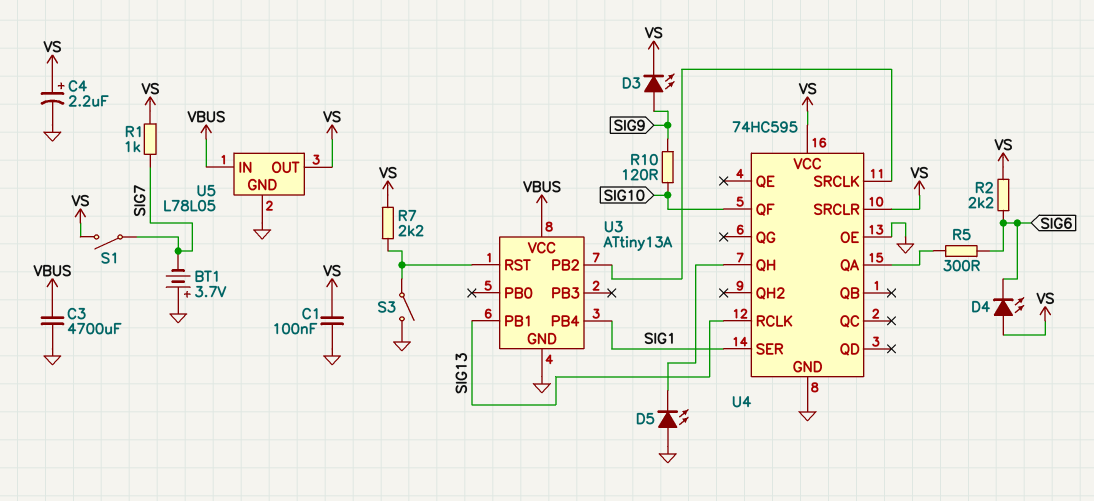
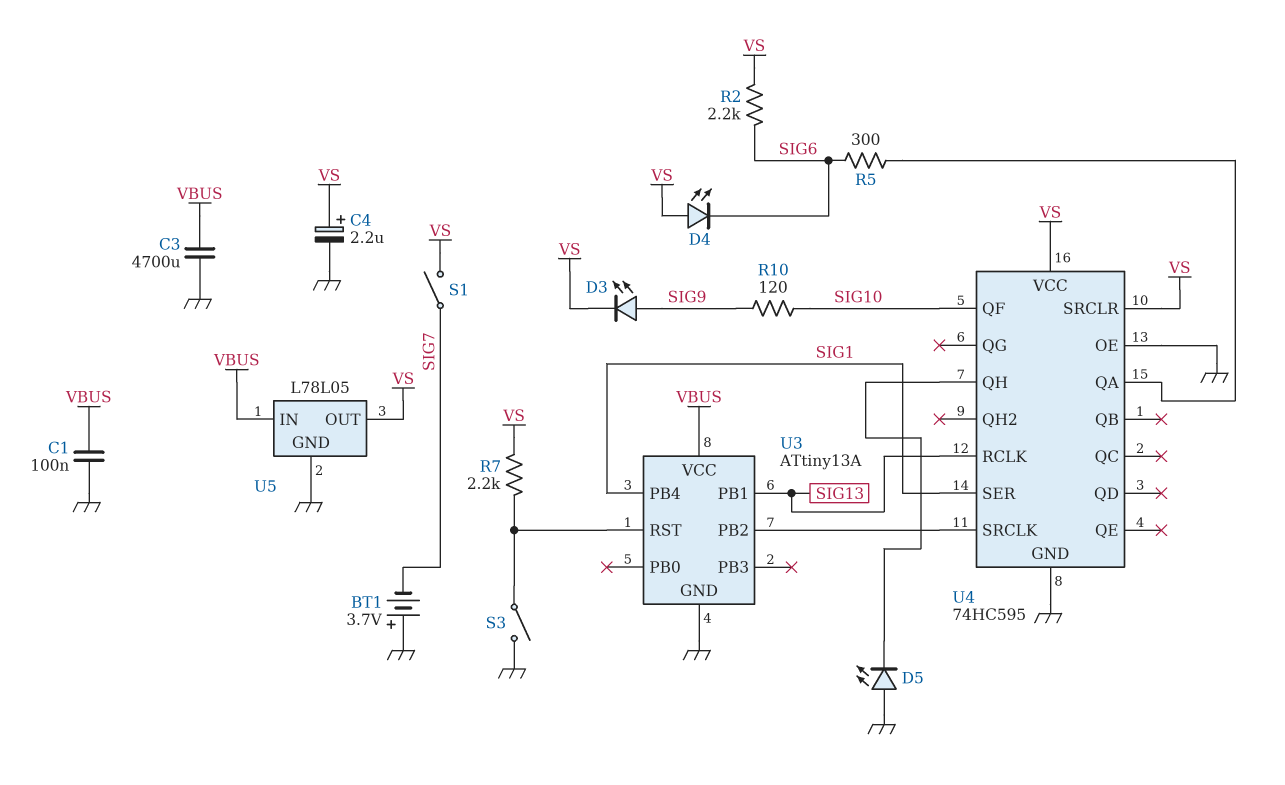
C1: 100nF (GND, VS) -> 100nF (GND, VBUS)
R1: 1k (SIG7, VS) -> none

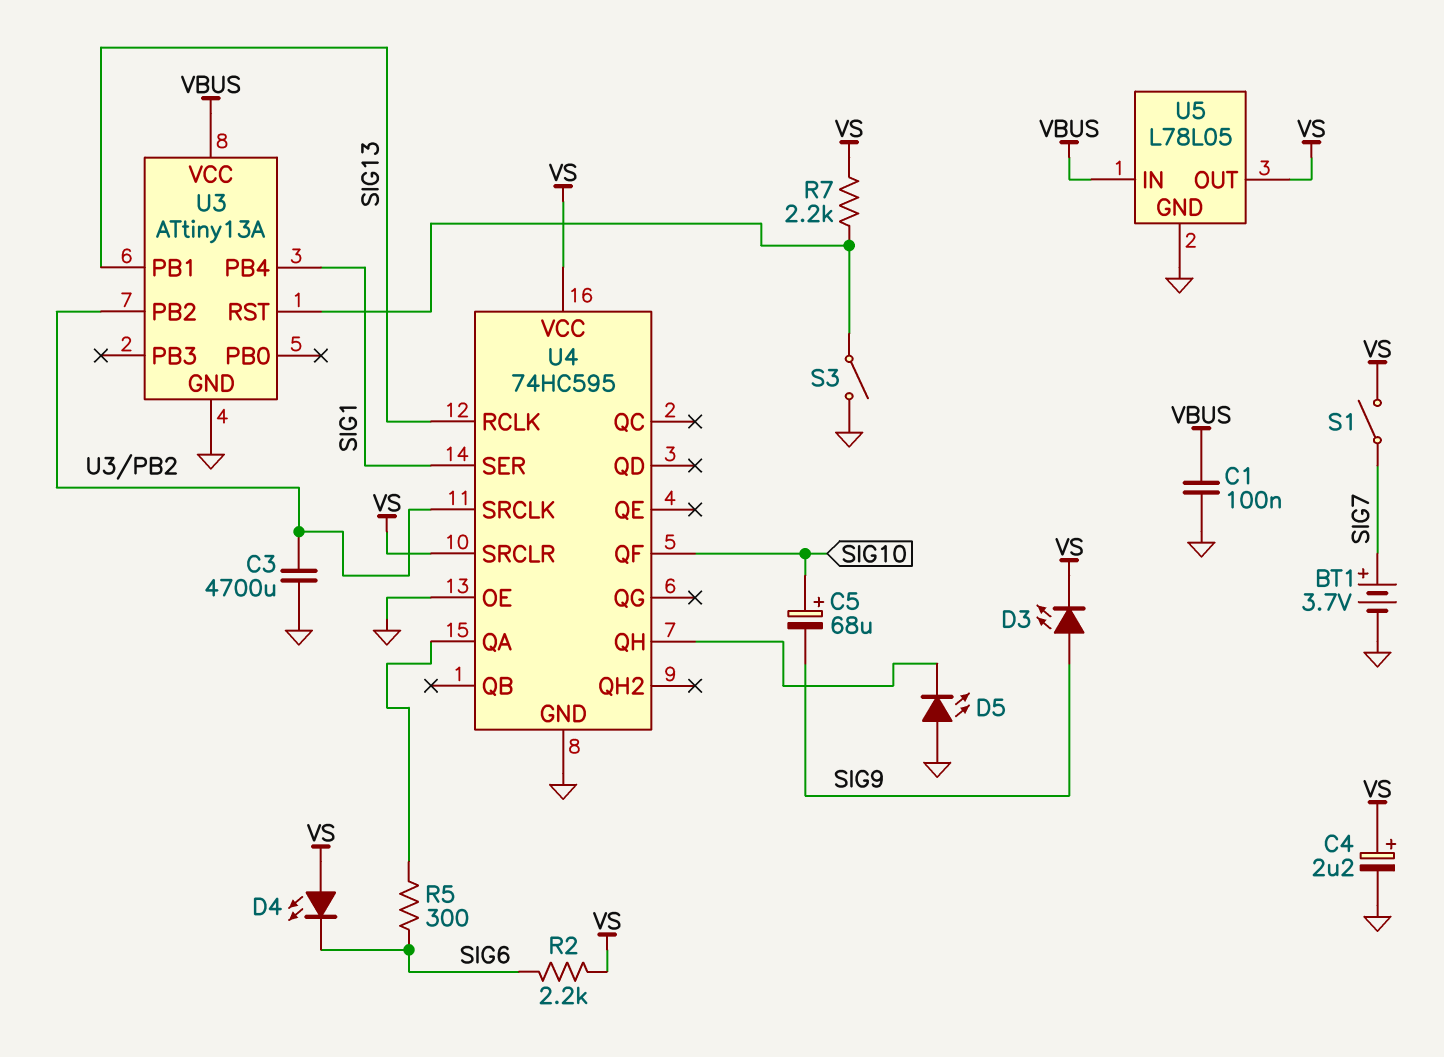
BT1: 3.7V (plus GND, minus SIG7) -> 3.7V (plus SIG7, minus GND)
C3: 4700uF (GND, VBUS) -> 4700uF (GND, U3/PB2)
C5: none -> 68uF (plus SIG10, minus SIG9)
R10: 120 (SIG9, SIG10) -> none

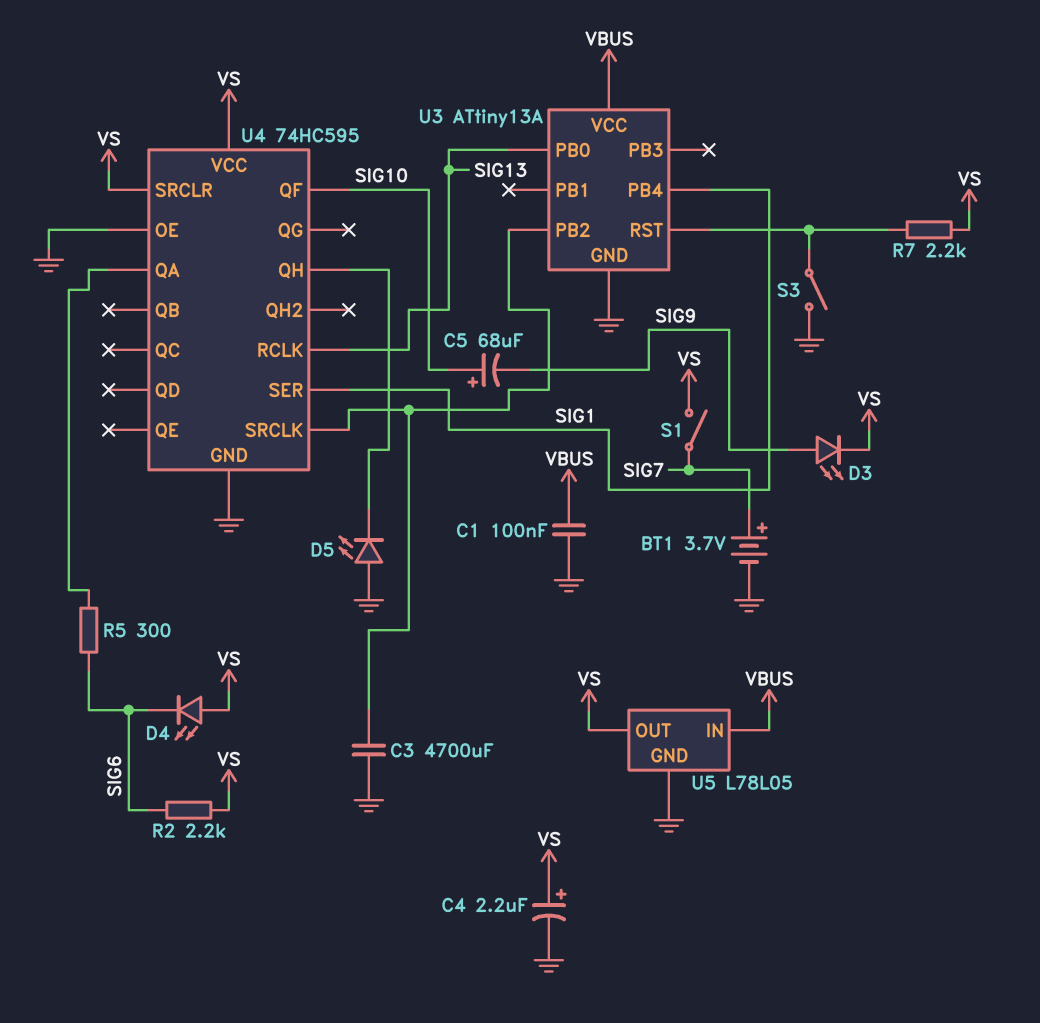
U3 pin PB0: none -> SIG13
U3 pin PB1: SIG13 -> none

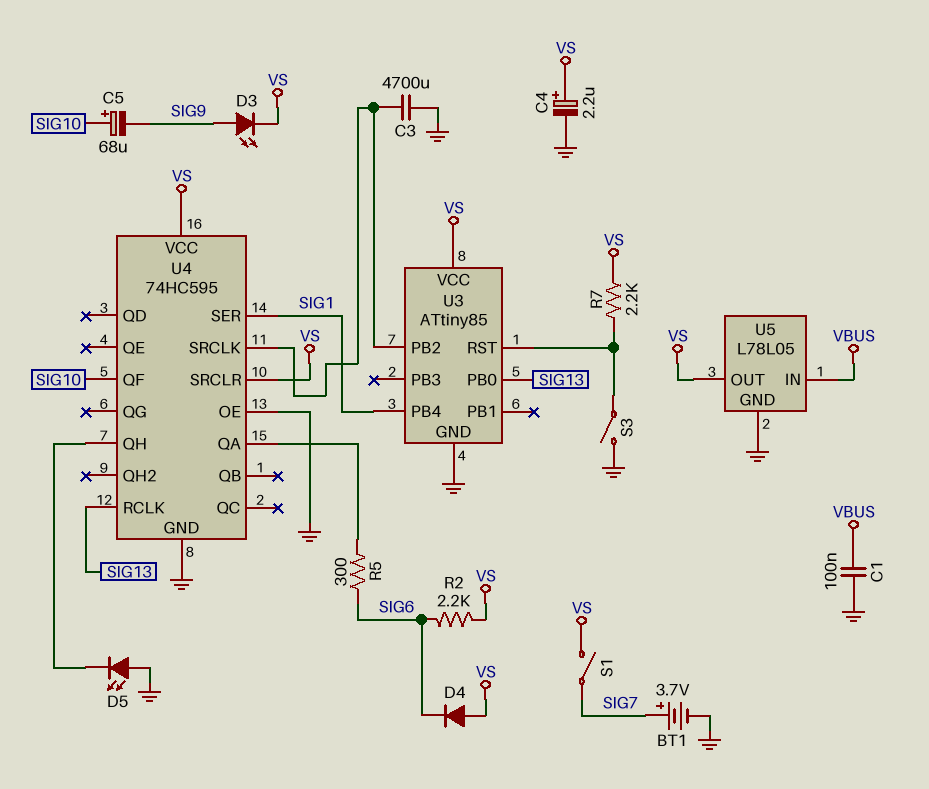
D4: LED (A VS, K SIG6) -> diode (A VS, K SIG6)
U3: ATtiny13A -> ATtiny85
U3 pin VCC: VBUS -> VS

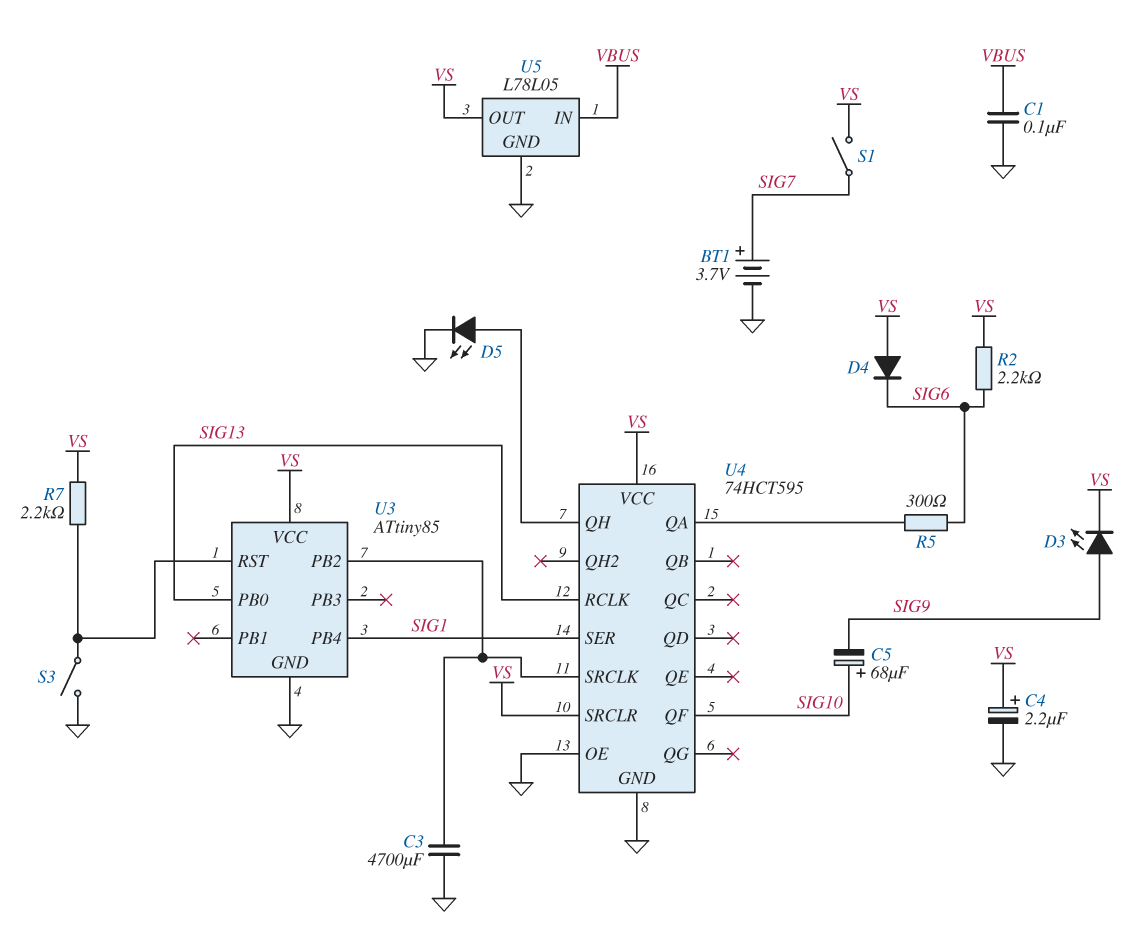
D5: LED (A GND, K U4/QH) -> LED (A U4/QH, K GND)
U4: 74HC595 -> 74HCT595

